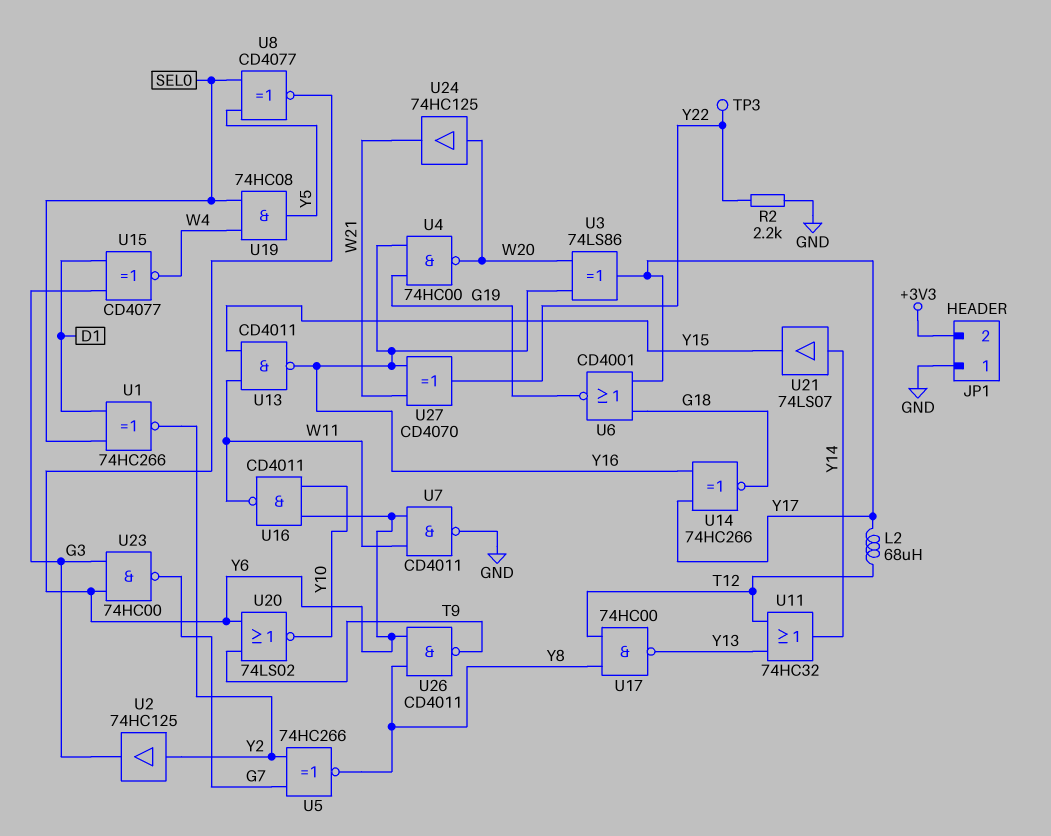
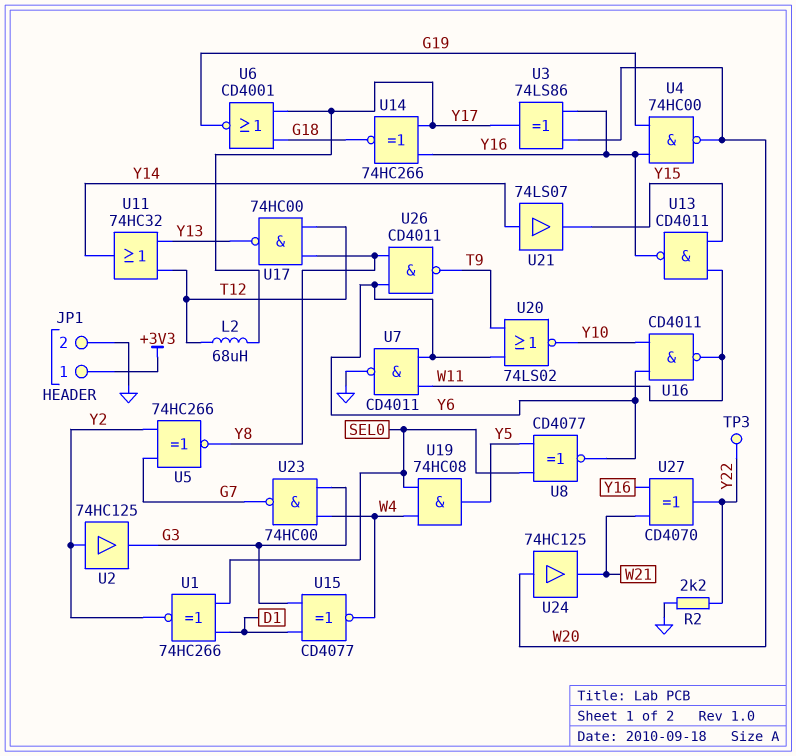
JP1 pin 1: GND -> +3V3
JP1 pin 2: +3V3 -> GND
U23: NAND 74HC00 (in G3, in Y6, out G7) -> NAND 74HC00 (in G3, in W4, out G7)

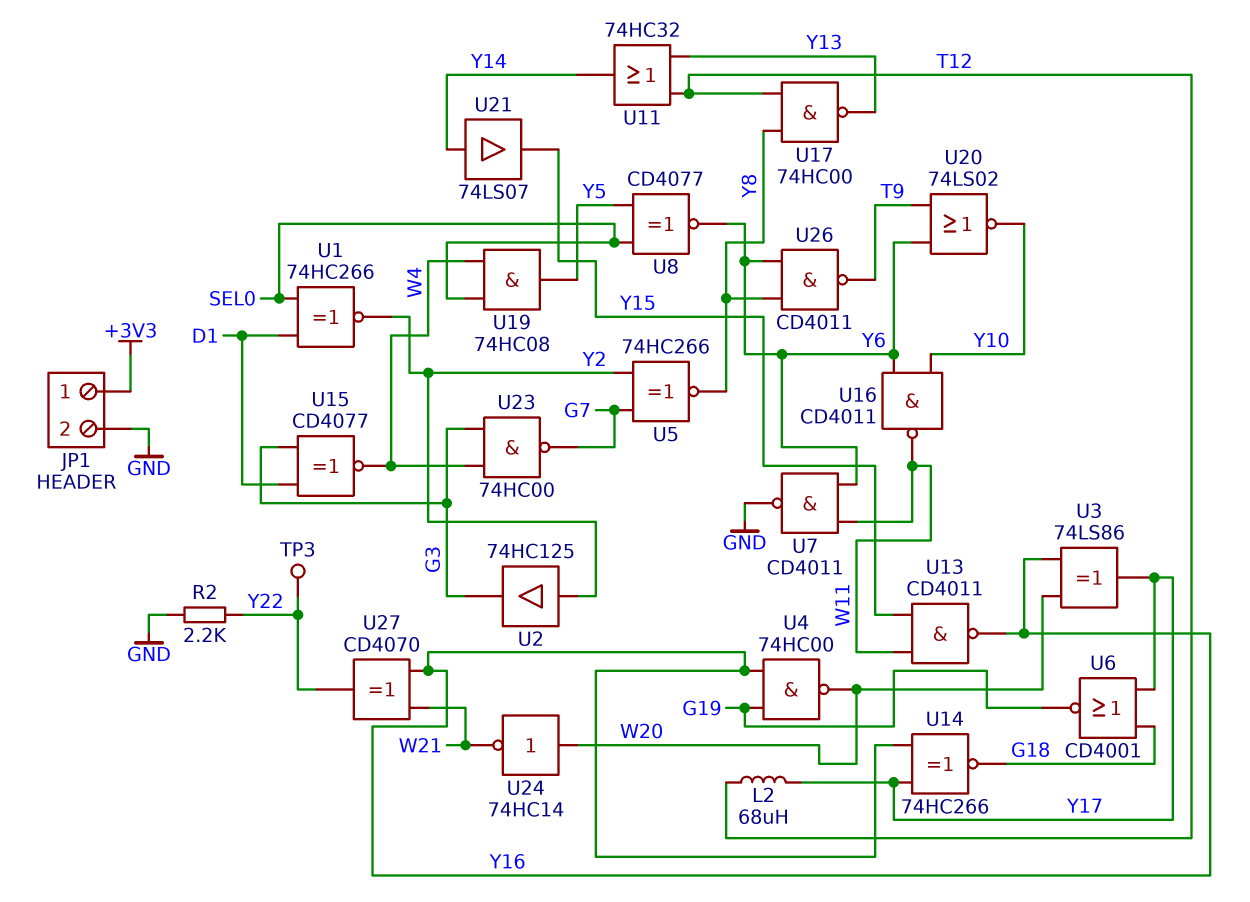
U24: buffer 74HC125 (in W20, out W21) -> NOT 74HC14 (in W20, out W21)

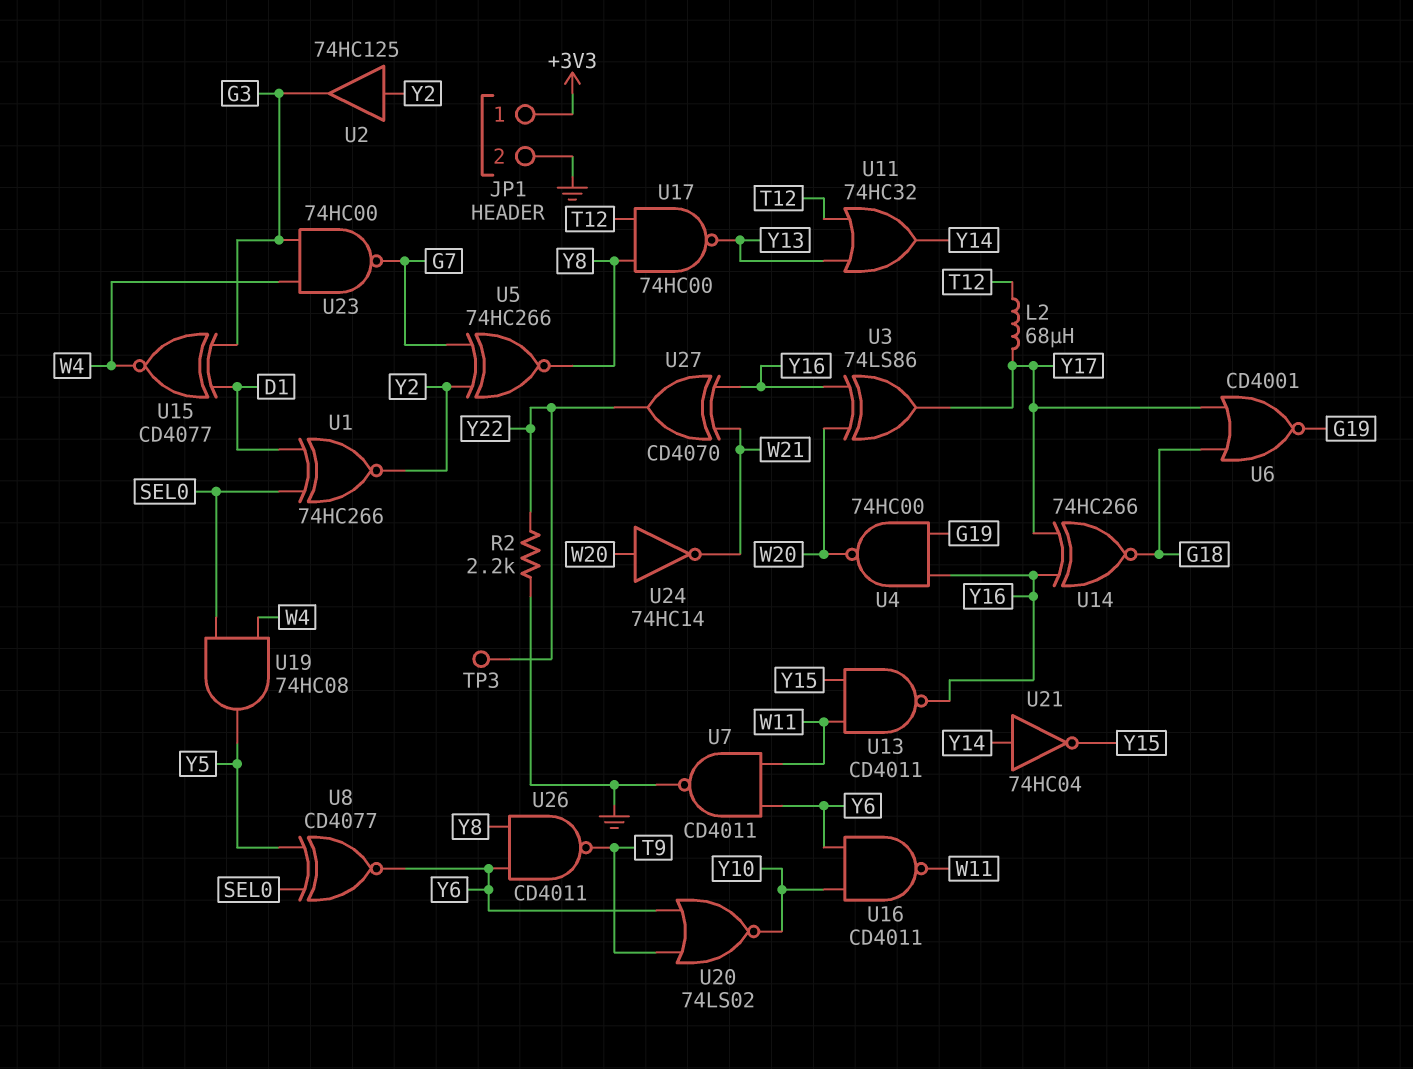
U21: buffer 74LS07 (in Y14, out Y15) -> NOT 74HC04 (in Y14, out Y15)

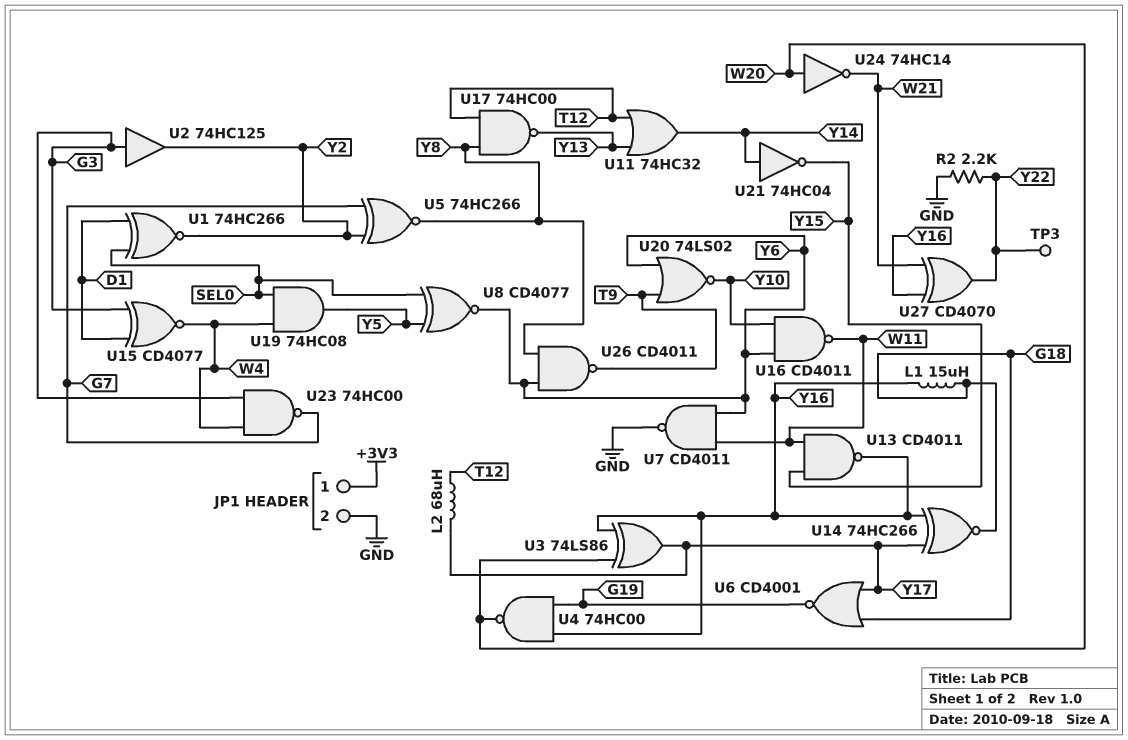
L1: none -> 15uH (G18, Y16)
U2: buffer 74HC125 (in Y2, out G3) -> buffer 74HC125 (in G3, out Y2)

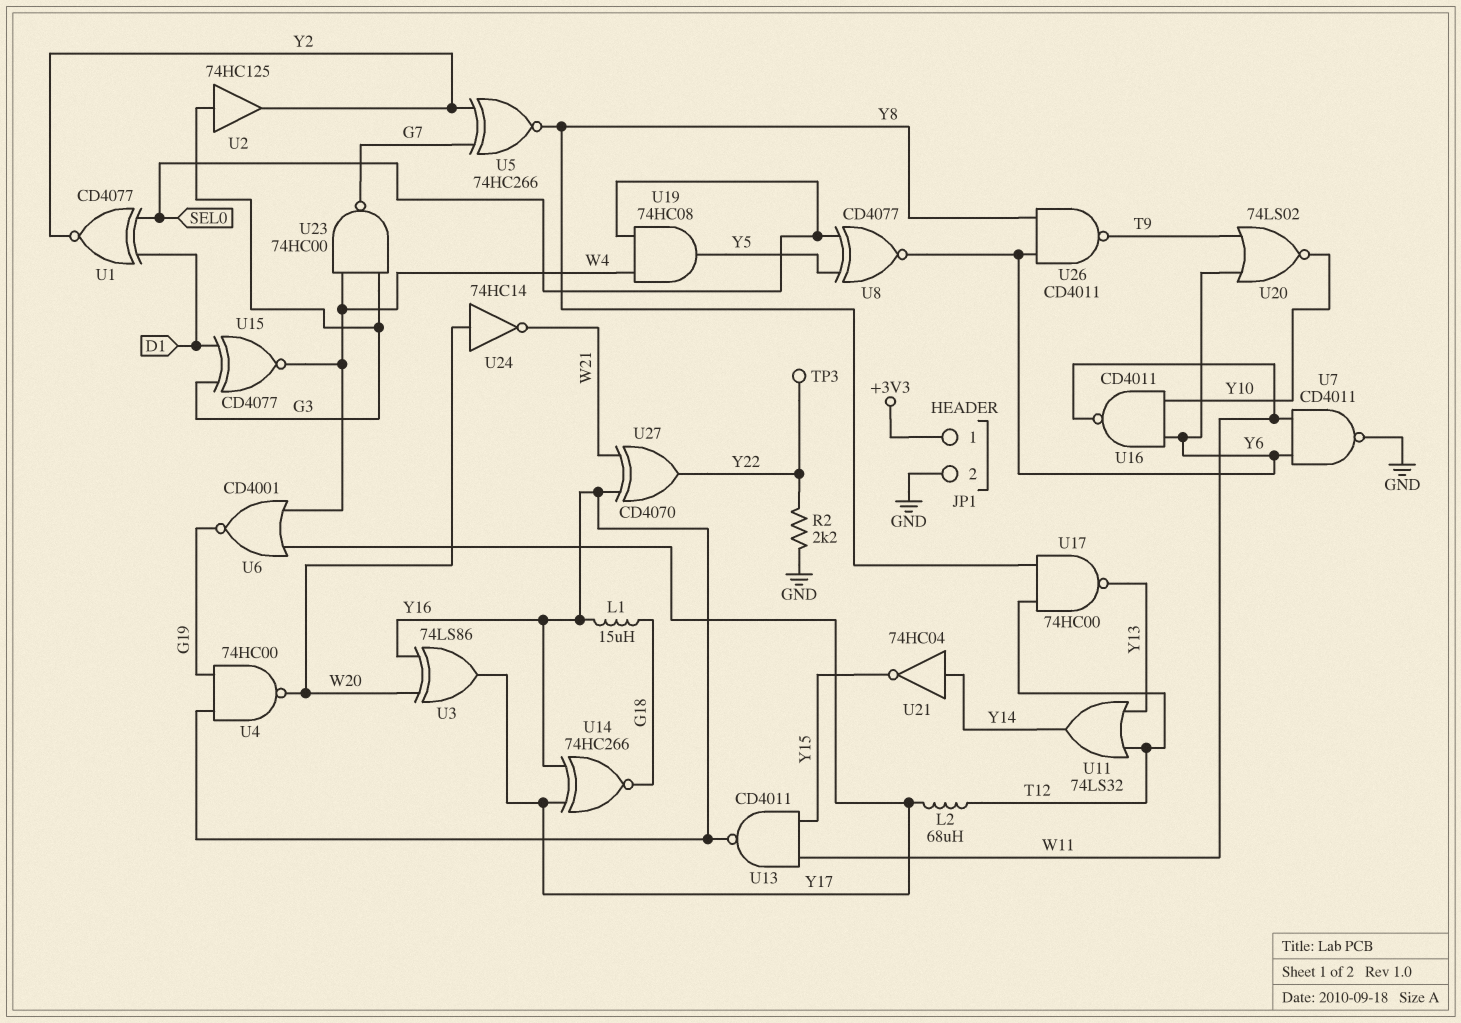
U1: XNOR 74HC266 (in D1, in SEL0, out Y2) -> XNOR CD4077 (in D1, in SEL0, out Y2)
U6: NOR CD4001 (in G18, in Y17, out G19) -> NOR CD4001 (in W4, in Y17, out G19)
U11: OR 74HC32 (in T12, in Y13, out Y14) -> OR 74LS32 (in T12, in Y13, out Y14)

